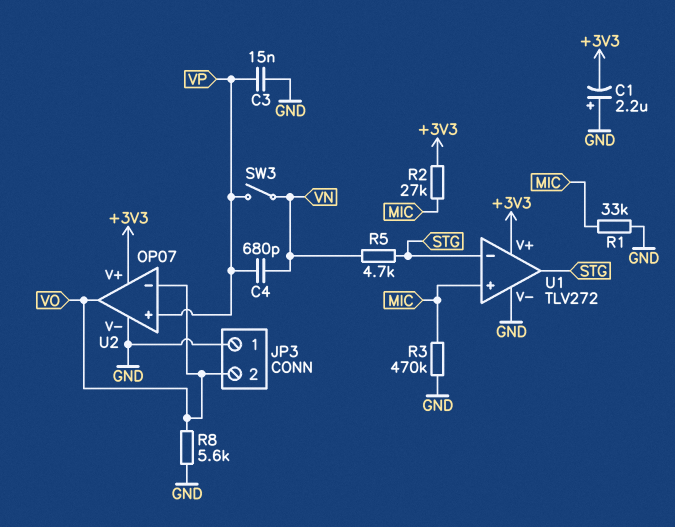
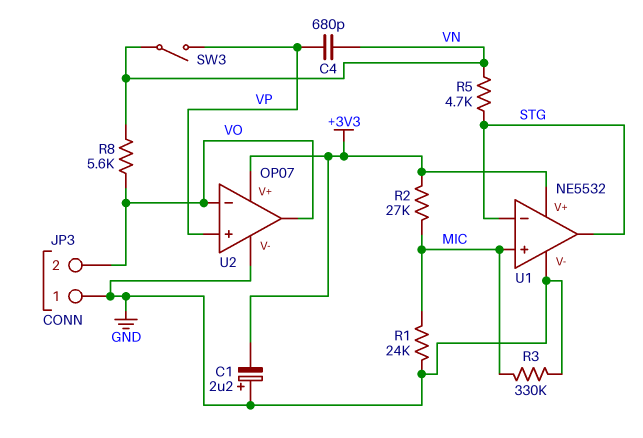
C3: 15nF (GND, VP) -> none
R1: 33k (GND, MIC) -> 24k (GND, MIC)
R3: 470k (GND, MIC) -> 330k (GND, MIC)
R8: 5.6k (GND, VO) -> 5.6k (VN, VO)
U1: TLV272 -> NE5532

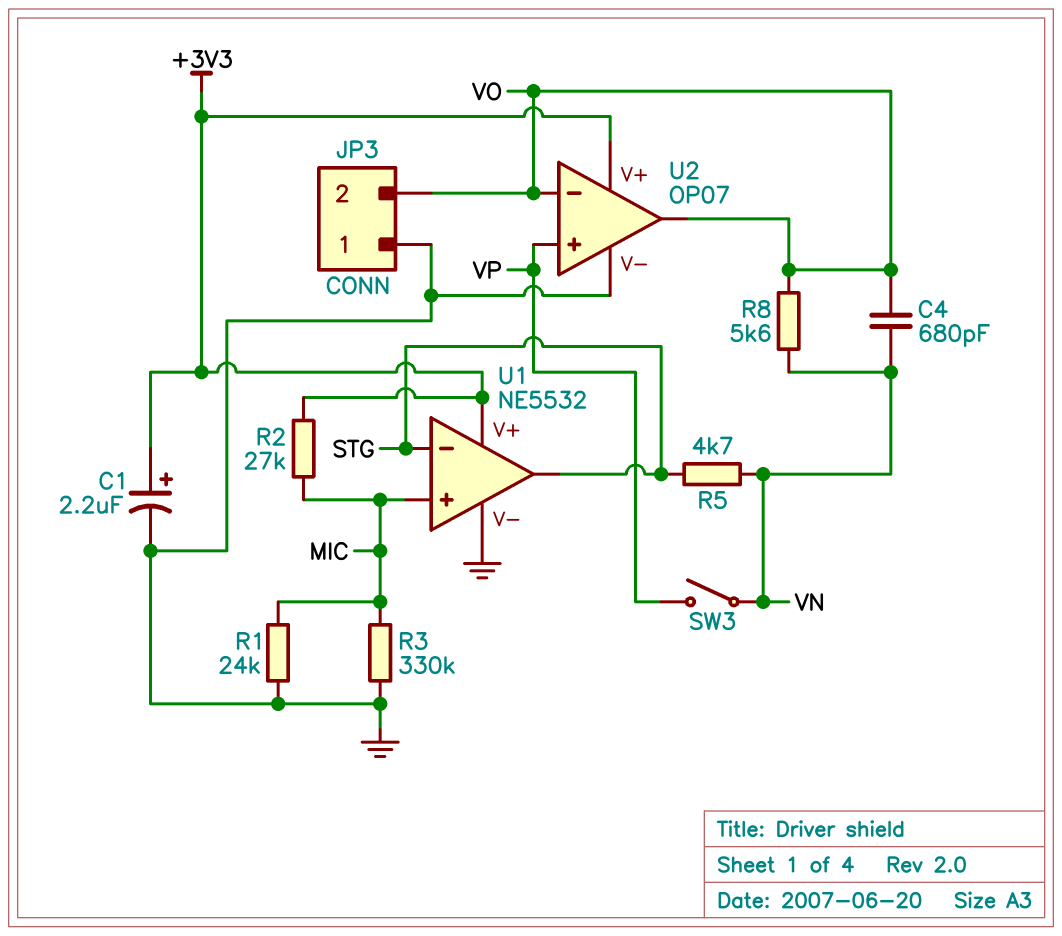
C1: 2.2uF (plus GND, minus +3V3) -> 2.2uF (plus +3V3, minus GND)
C4: 680pF (VN, VP) -> 680pF (VN, VO)

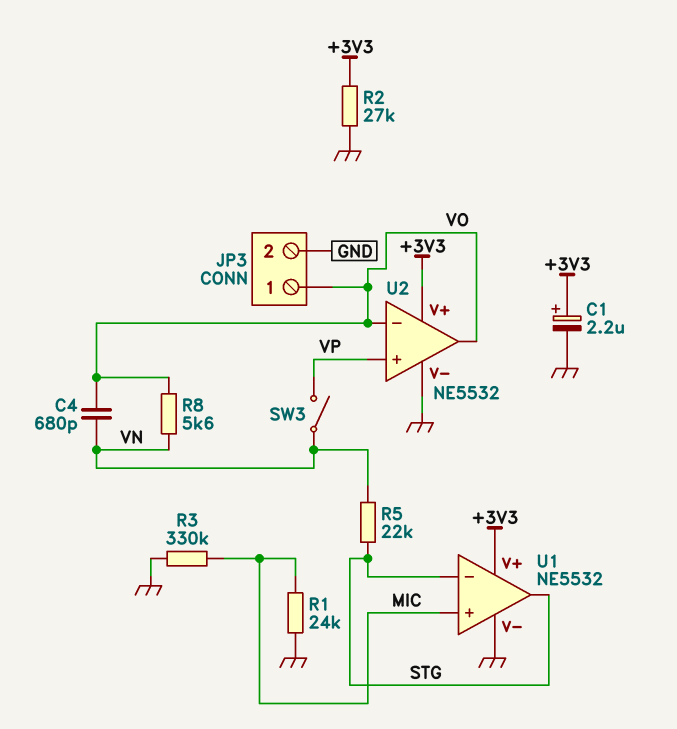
JP3 pin 1: GND -> VO
JP3 pin 2: VO -> GND
R2: 27k (+3V3, MIC) -> 27k (+3V3, GND)
R5: 4.7k (STG, VN) -> 22k (STG, VN)
U2: OP07 -> NE5532

